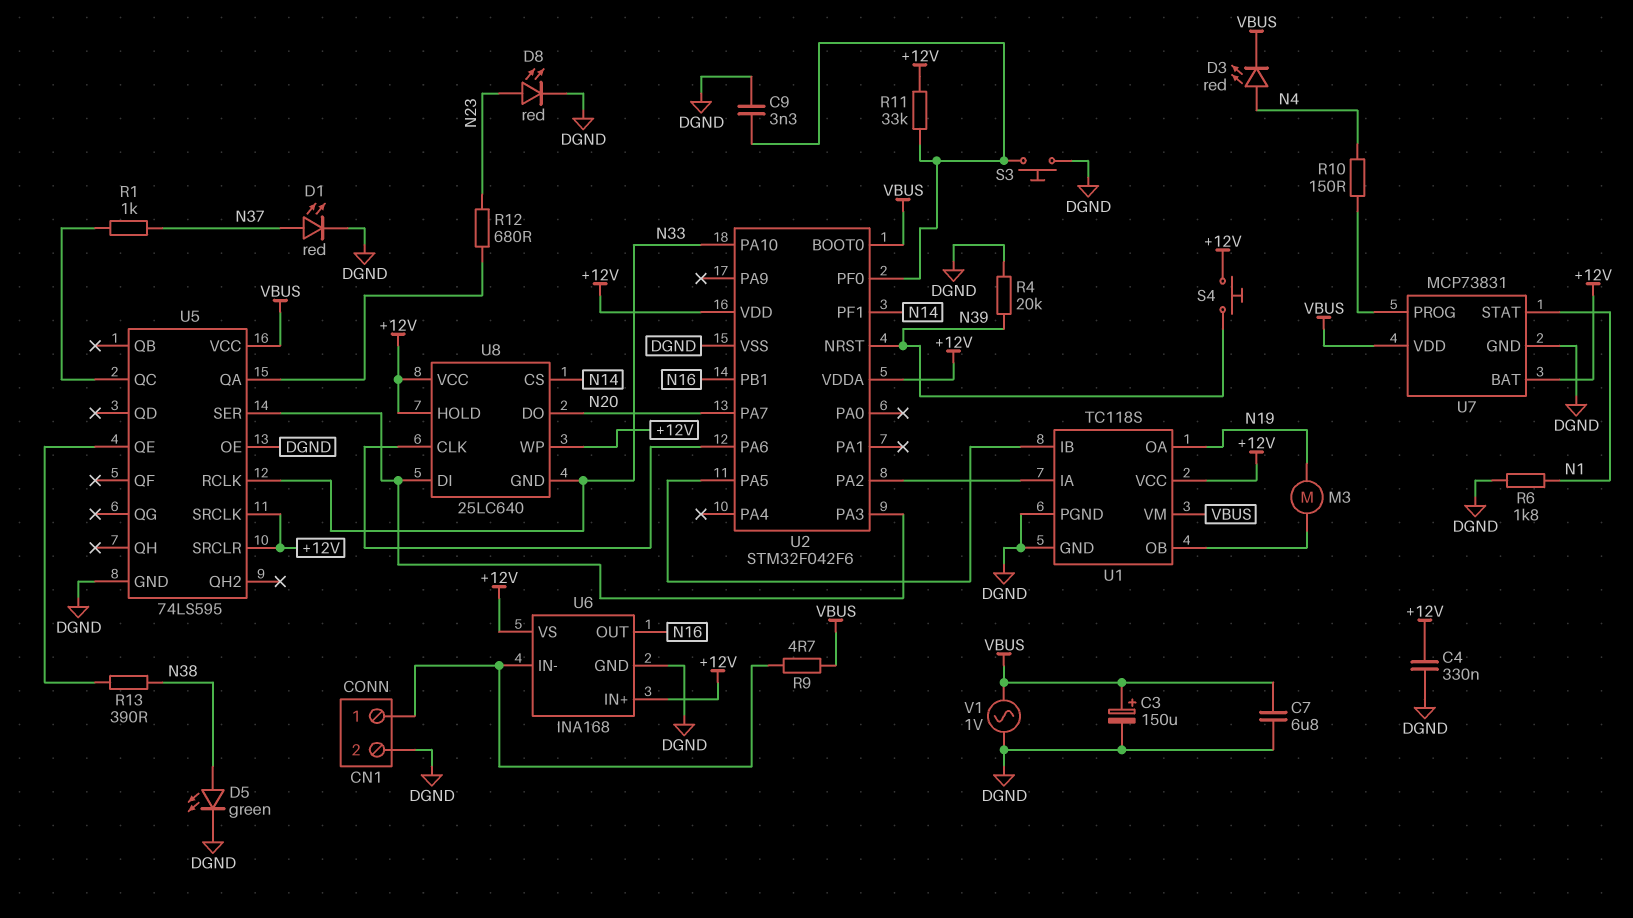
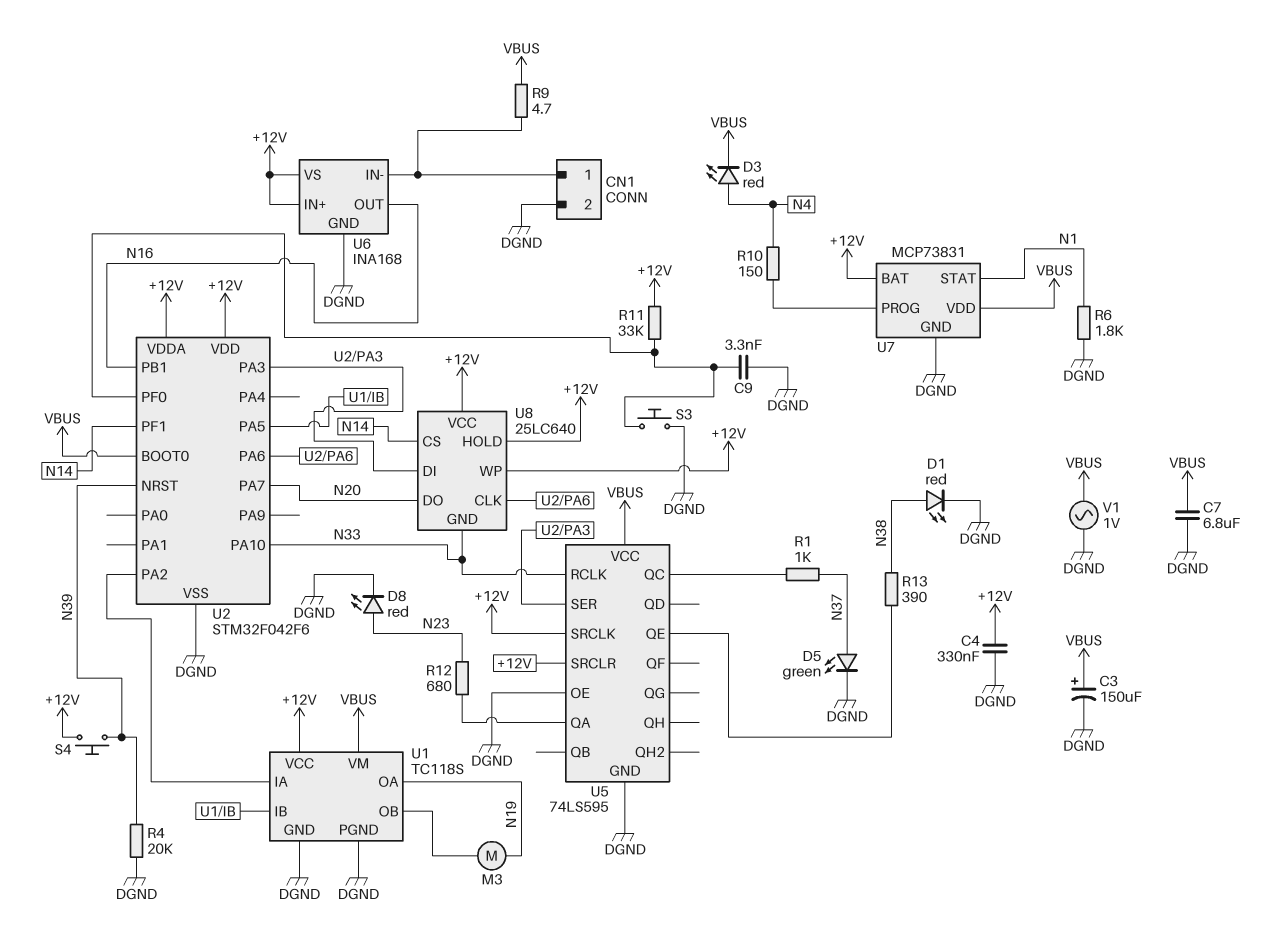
D1: LED red (A N37, K DGND) -> LED red (A N38, K DGND)
D5: LED green (A N38, K DGND) -> LED green (A N37, K DGND)

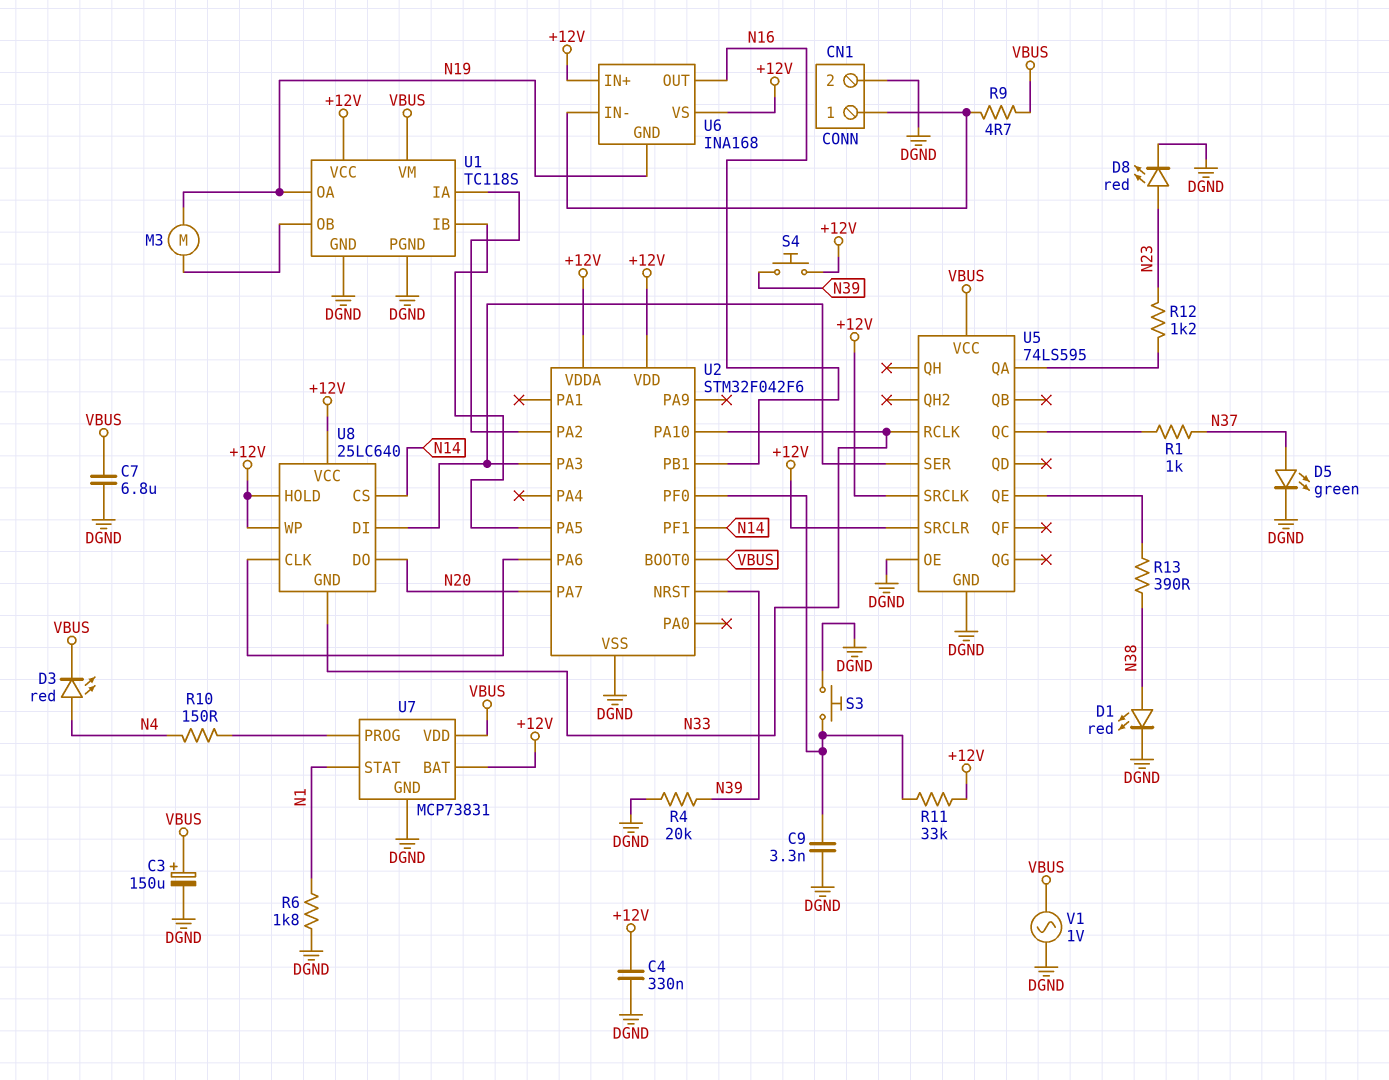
R12: 680 (N23, U5/QA) -> 1.2k (N23, U5/QA)
U6 pin GND: DGND -> N19

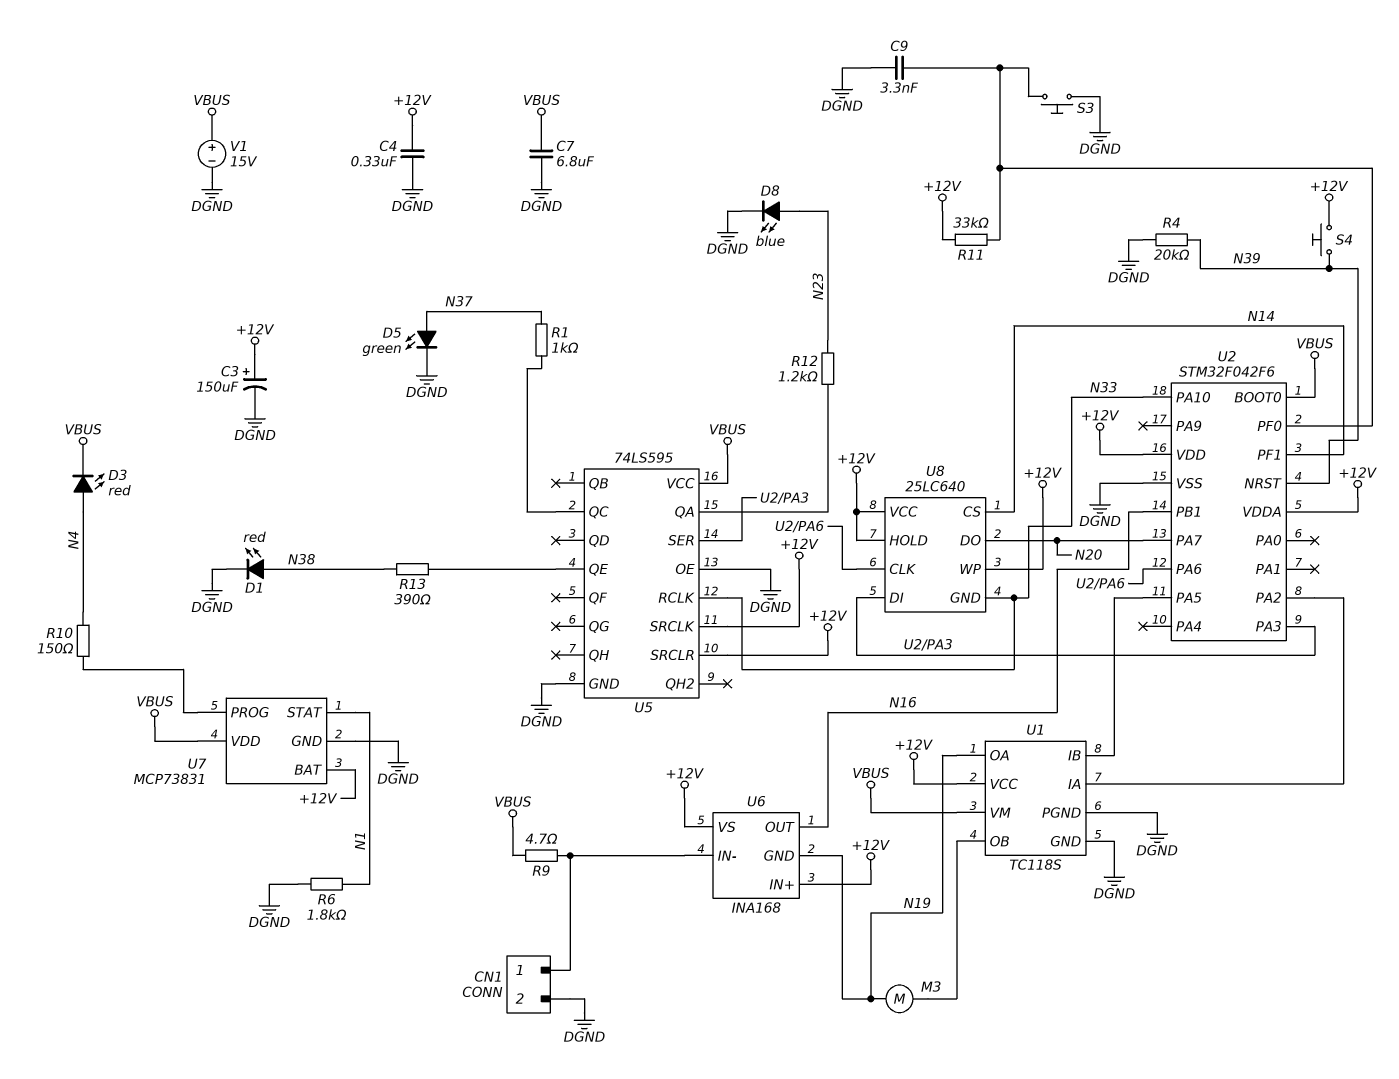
C3: 150uF (plus VBUS, minus DGND) -> 150uF (plus +12V, minus DGND)
D8: LED red (A N23, K DGND) -> LED blue (A N23, K DGND)
V1: AC 1V (DGND, VBUS) -> 15V (plus VBUS, minus DGND)

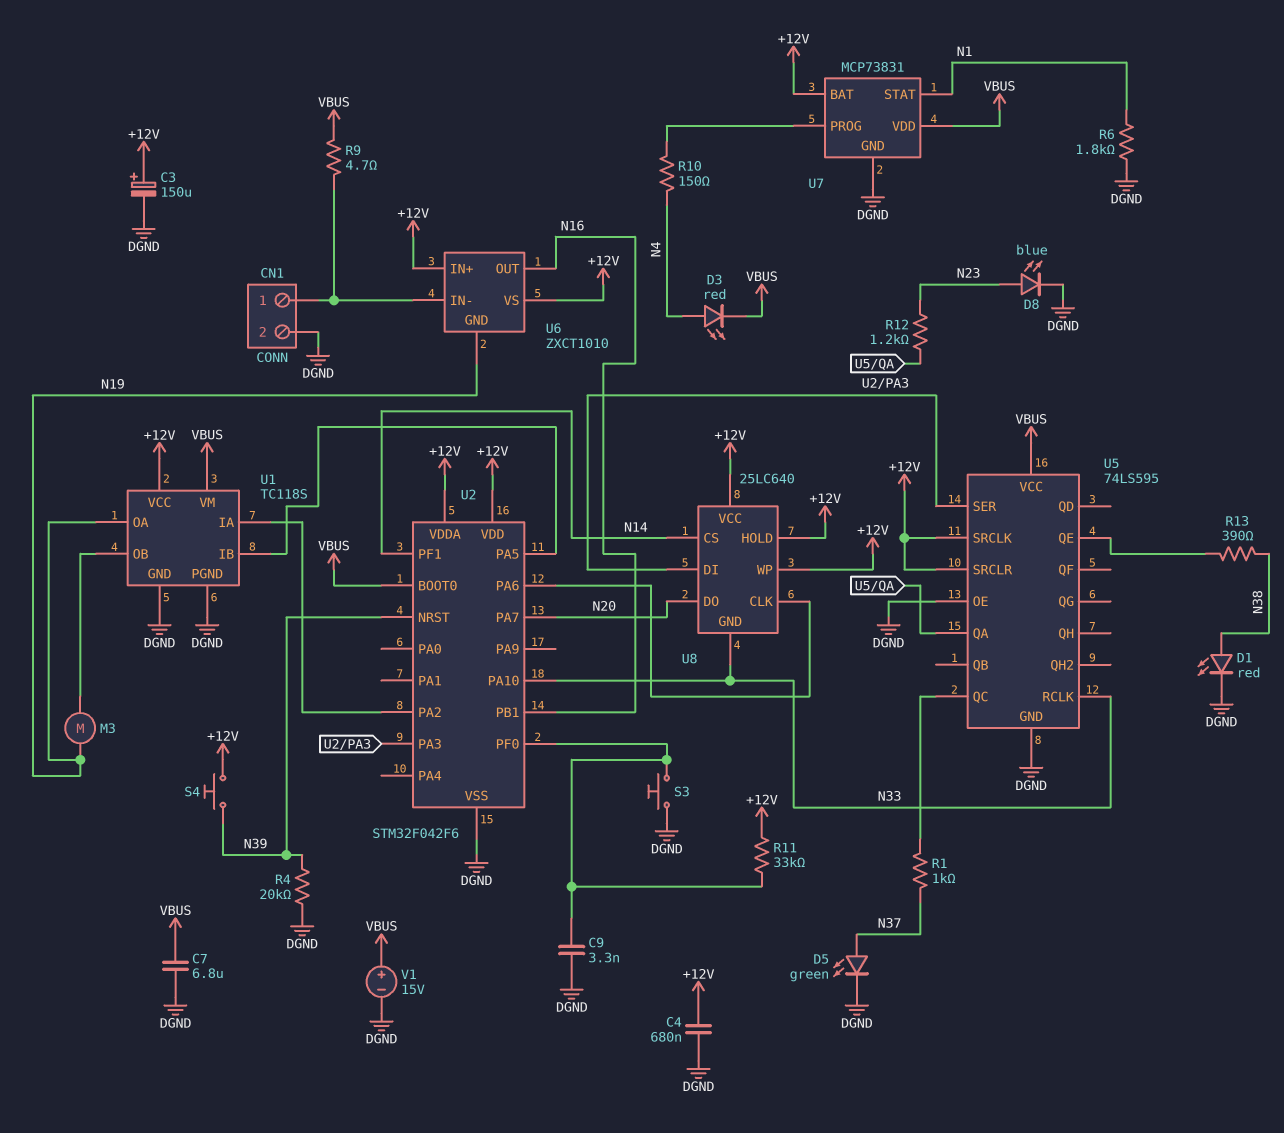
C4: 330nF (+12V, DGND) -> 680nF (+12V, DGND)
U6: INA168 -> ZXCT1010

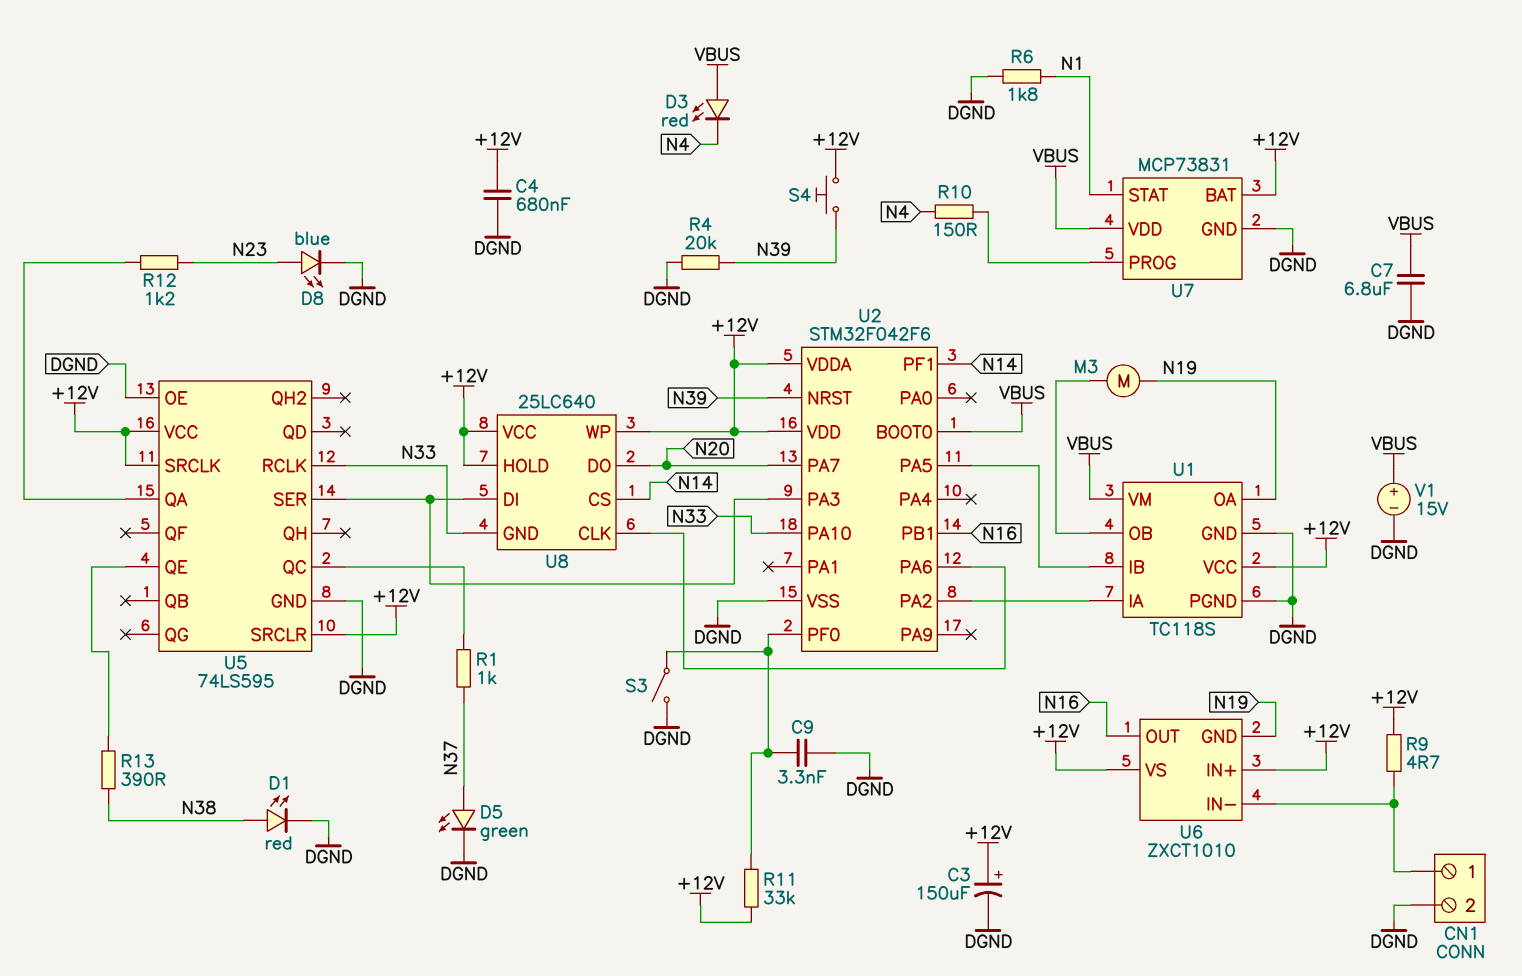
D3: LED red (A N4, K VBUS) -> LED red (A VBUS, K N4)
R9: 4.7 (CN1/1, VBUS) -> 4.7 (+12V, CN1/1)
S3: button (DGND, U2/PF0) -> switch (DGND, U2/PF0)
U5 pin VCC: VBUS -> +12V

